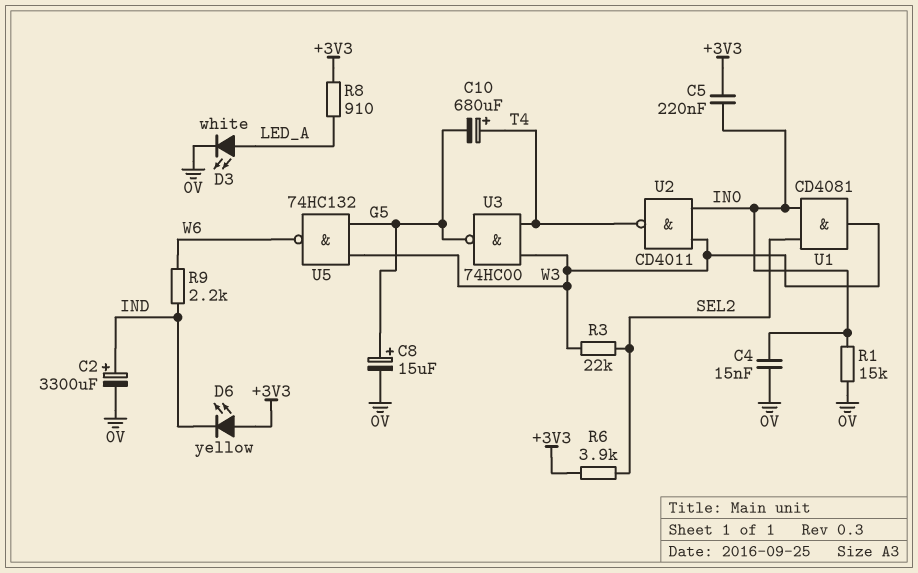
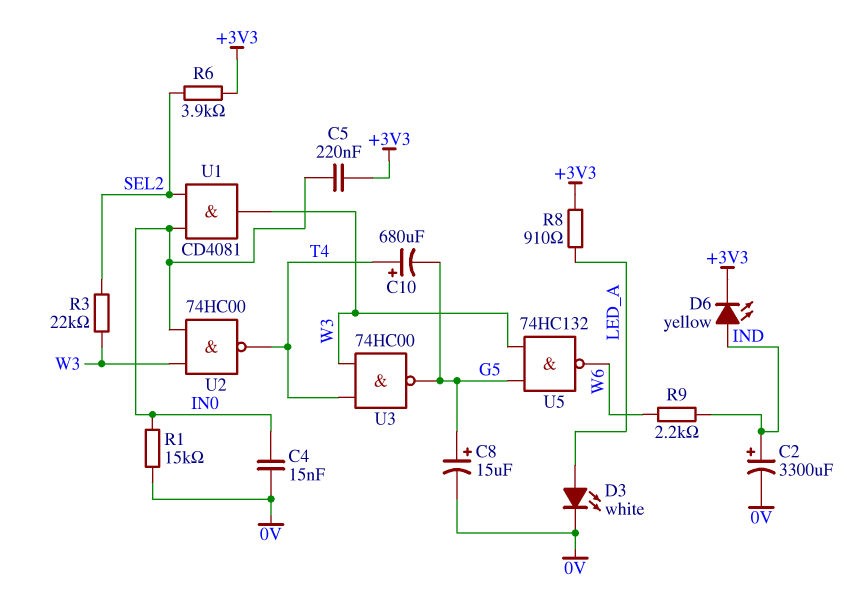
D6: LED yellow (A +3V3, K IND) -> LED yellow (A IND, K +3V3)
U2: NAND CD4011 (in IN0, in W3, out T4) -> NAND 74HC00 (in IN0, in W3, out T4)

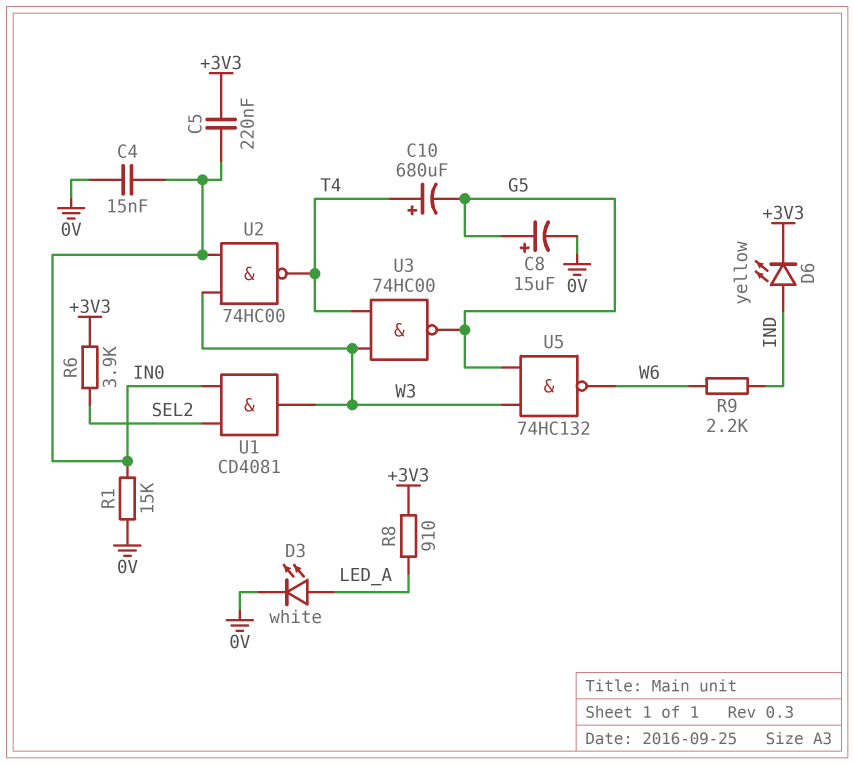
C2: 3300uF (plus IND, minus 0V) -> none
R3: 22k (SEL2, W3) -> none

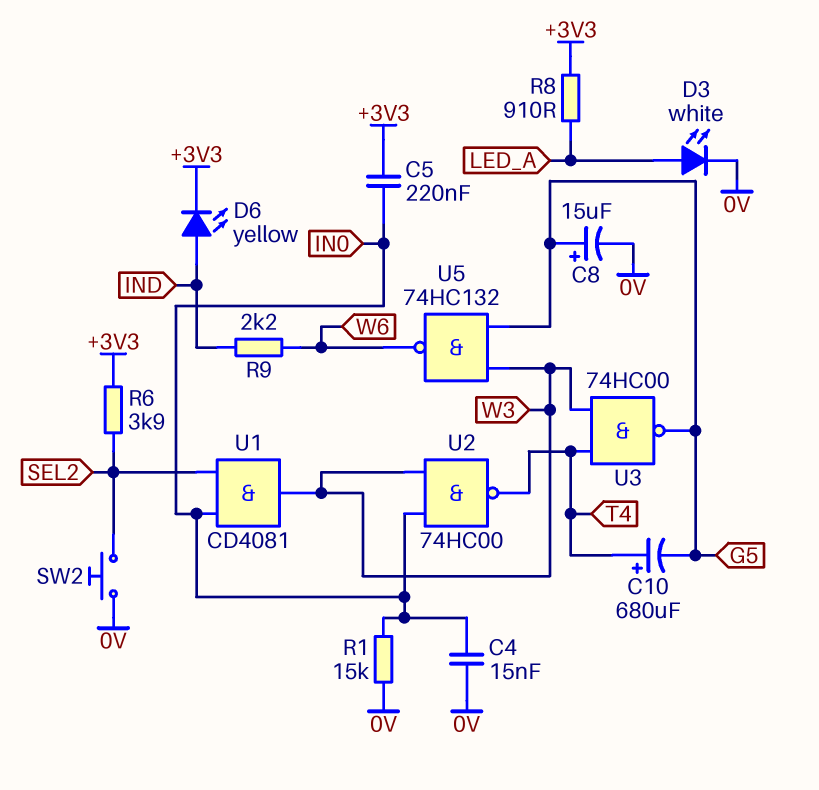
SW2: none -> button (0V, SEL2)

